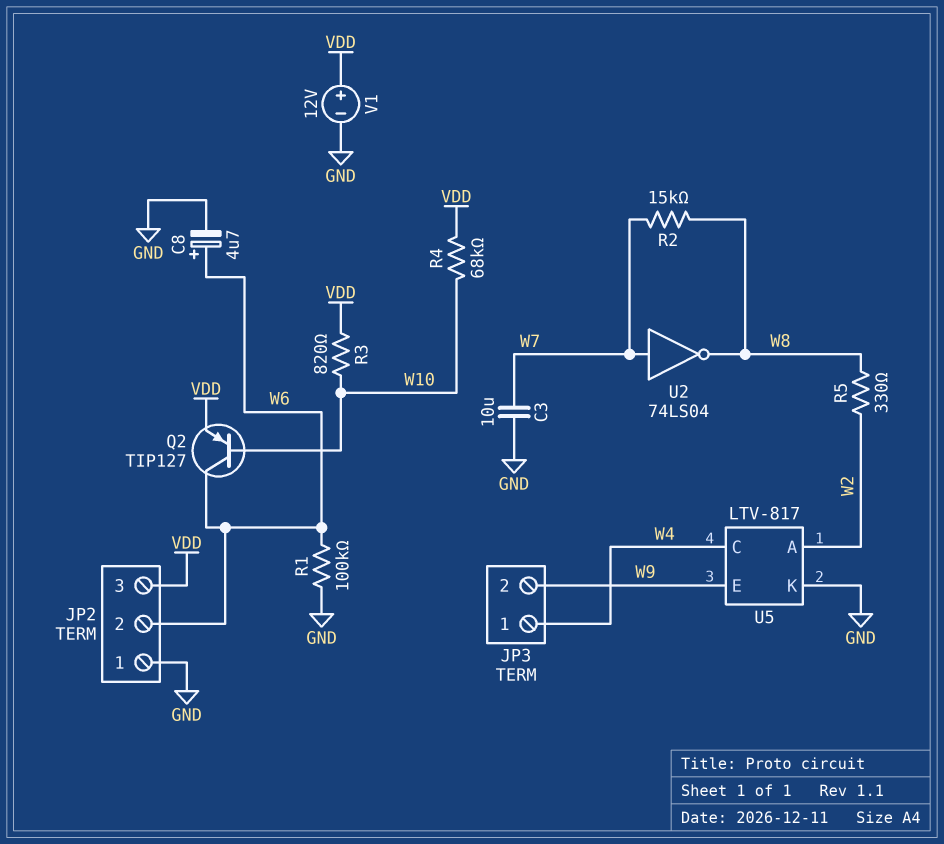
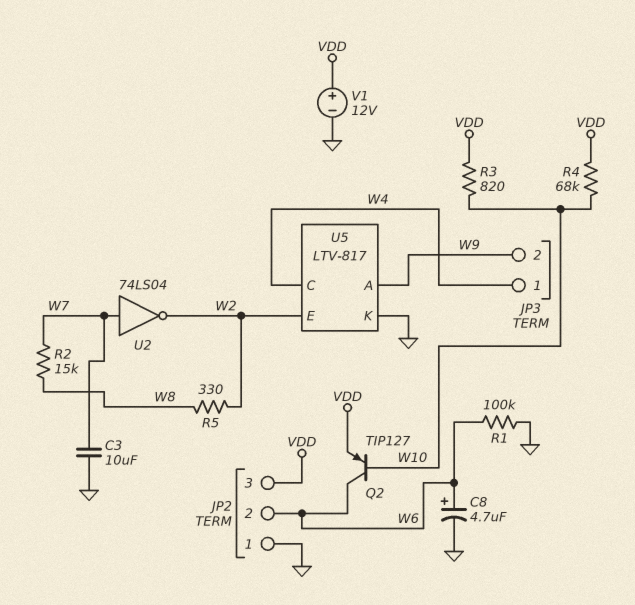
U2: NOT 74LS04 (in W7, out W8) -> NOT 74LS04 (in W7, out W2)
U5 pin A: W2 -> W9
U5 pin E: W9 -> W2

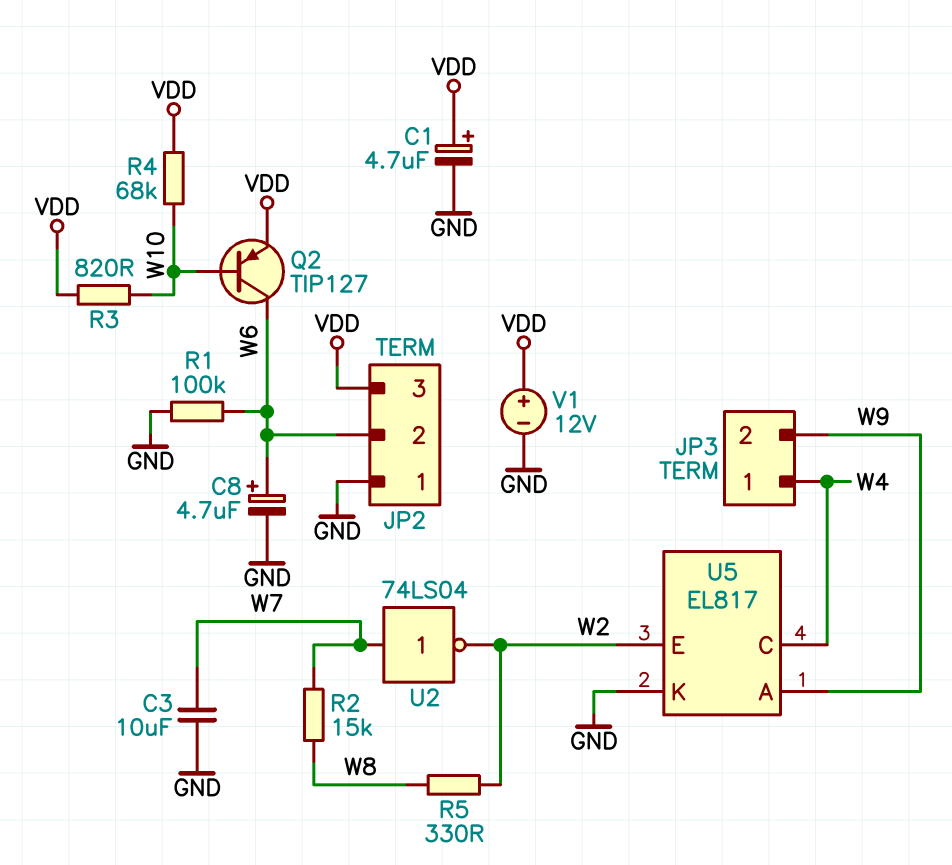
C1: none -> 4.7uF (plus VDD, minus GND)
U5: LTV-817 -> EL817

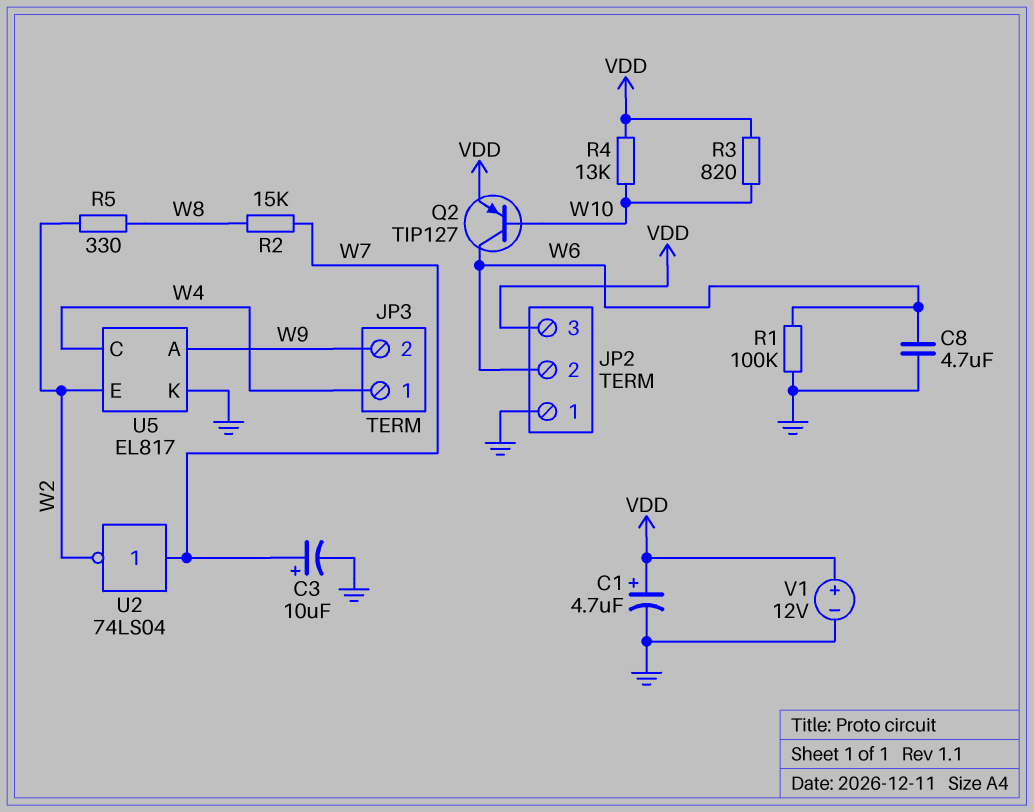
C3: 10uF (GND, W7) -> 10uF (plus W7, minus GND)
C8: 4.7uF (plus W6, minus GND) -> 4.7uF (GND, W6)
R4: 68k (VDD, W10) -> 13k (VDD, W10)

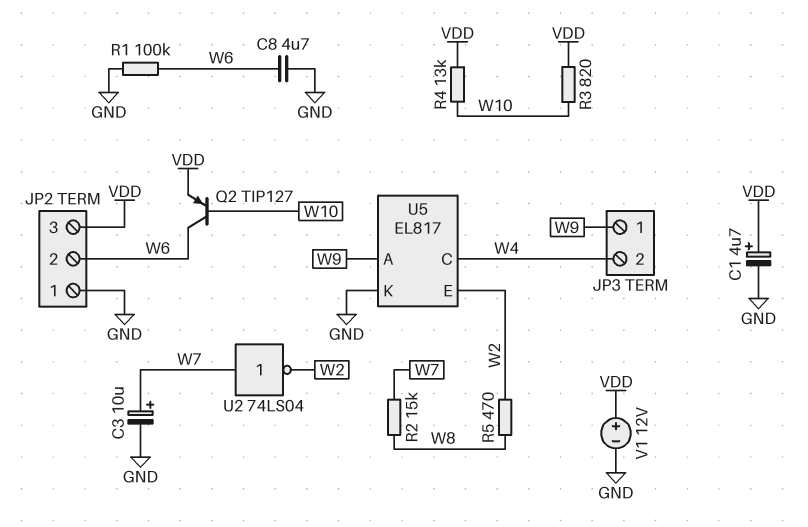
JP3 pin 1: W4 -> W9
JP3 pin 2: W9 -> W4
R5: 330 (W2, W8) -> 470 (W2, W8)

